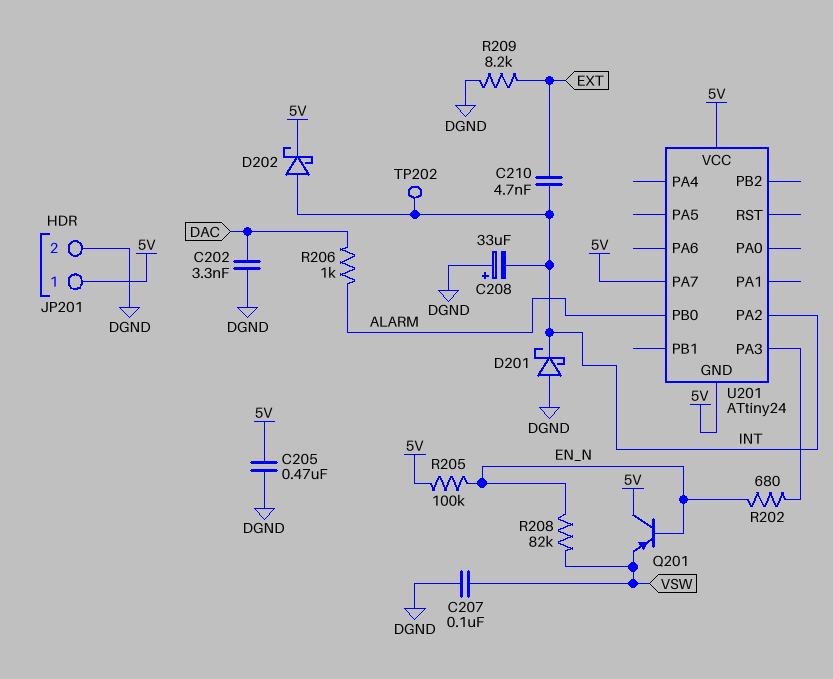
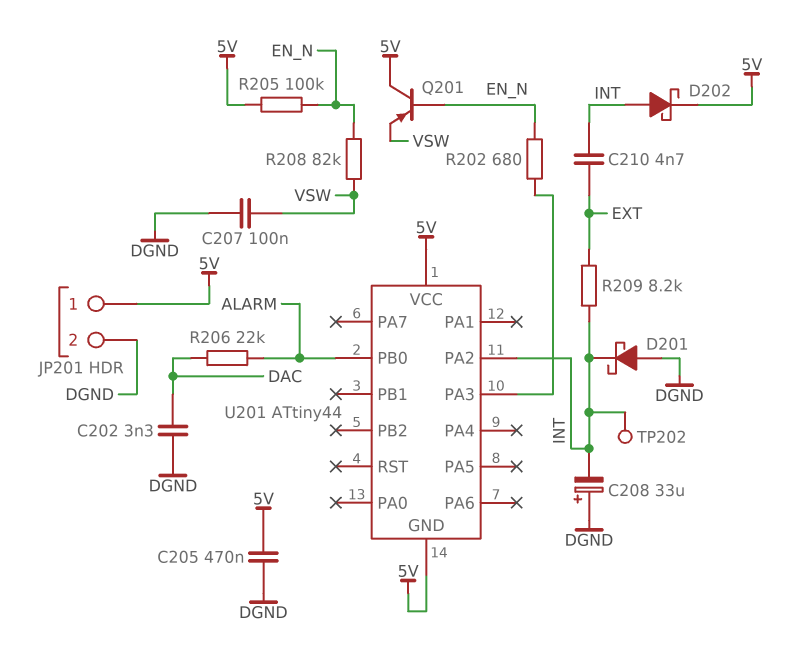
R206: 1k (ALARM, DAC) -> 22k (ALARM, DAC)
R209: 8.2k (DGND, EXT) -> 8.2k (EXT, INT)
U201: ATtiny24 -> ATtiny44
U201 pin PA7: 5V -> none

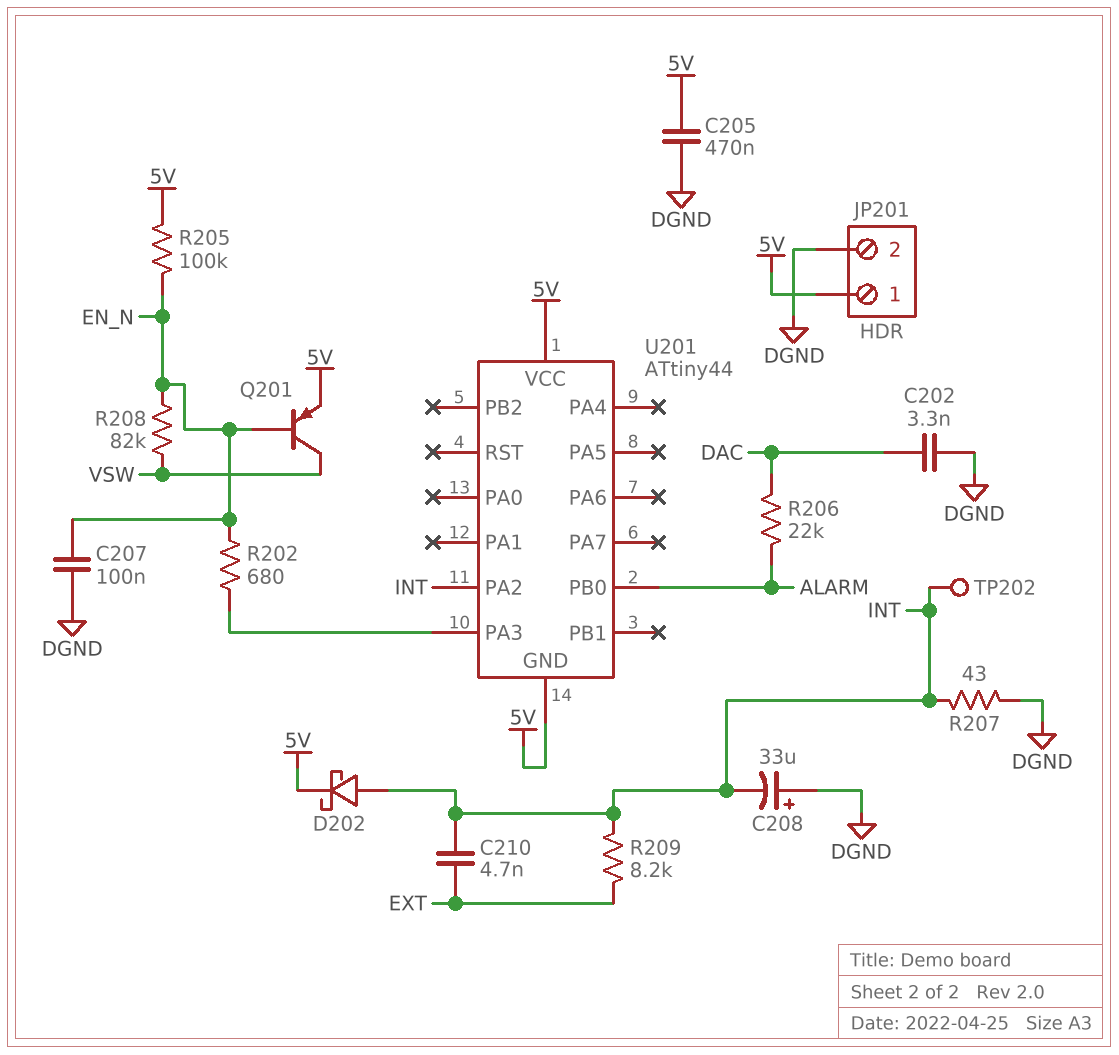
C207: 100nF (DGND, VSW) -> 100nF (DGND, EN_N)
D201: schottky (A DGND, K INT) -> none
Q201: PNP (B EN_N, C 5V, E VSW) -> PNP (B EN_N, C VSW, E 5V)
R207: none -> 43 (DGND, INT)

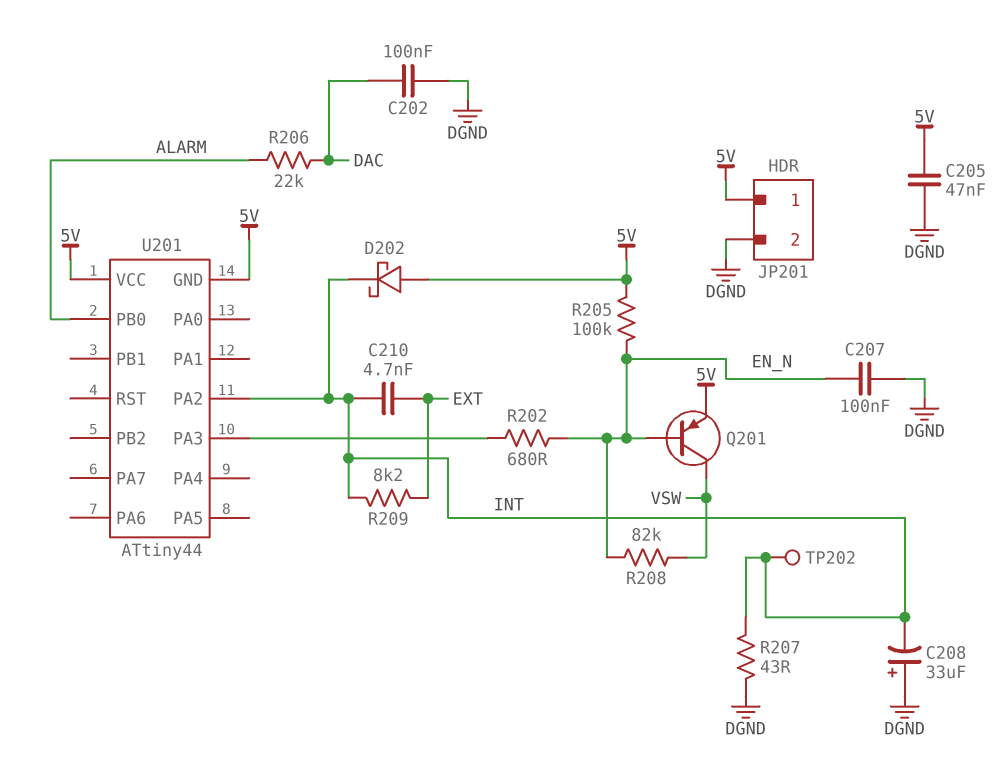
C202: 3.3nF (DAC, DGND) -> 100nF (DAC, DGND)
C205: 470nF (5V, DGND) -> 47nF (5V, DGND)
D202: schottky (A INT, K 5V) -> schottky (A 5V, K INT)

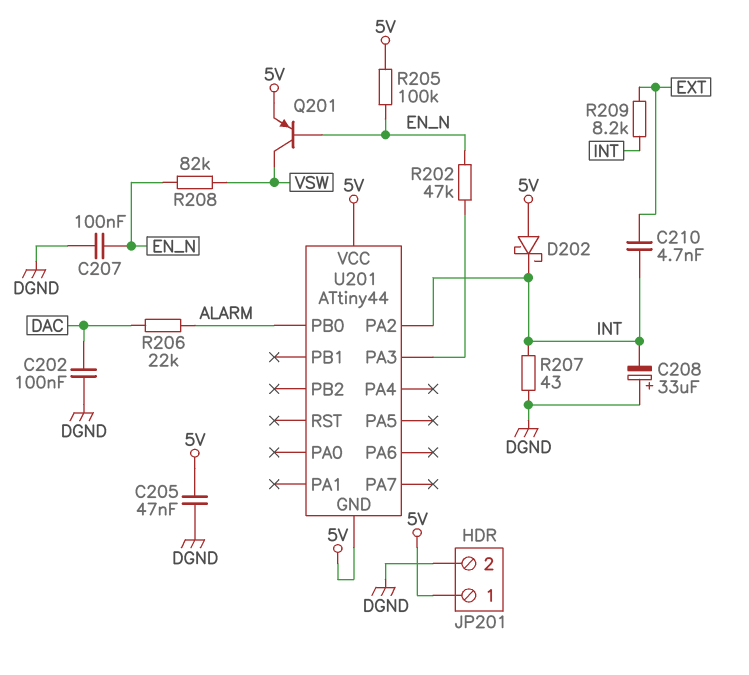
R202: 680 (EN_N, U201/PA3) -> 47k (EN_N, U201/PA3)
TP202: test point (INT) -> none

